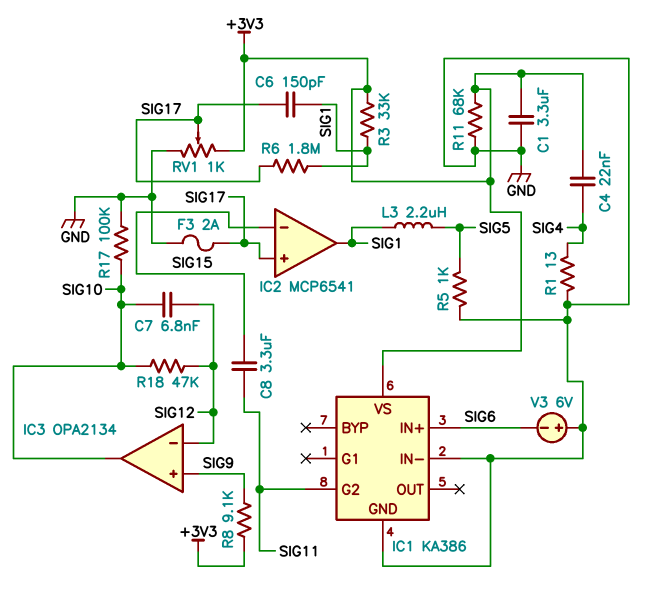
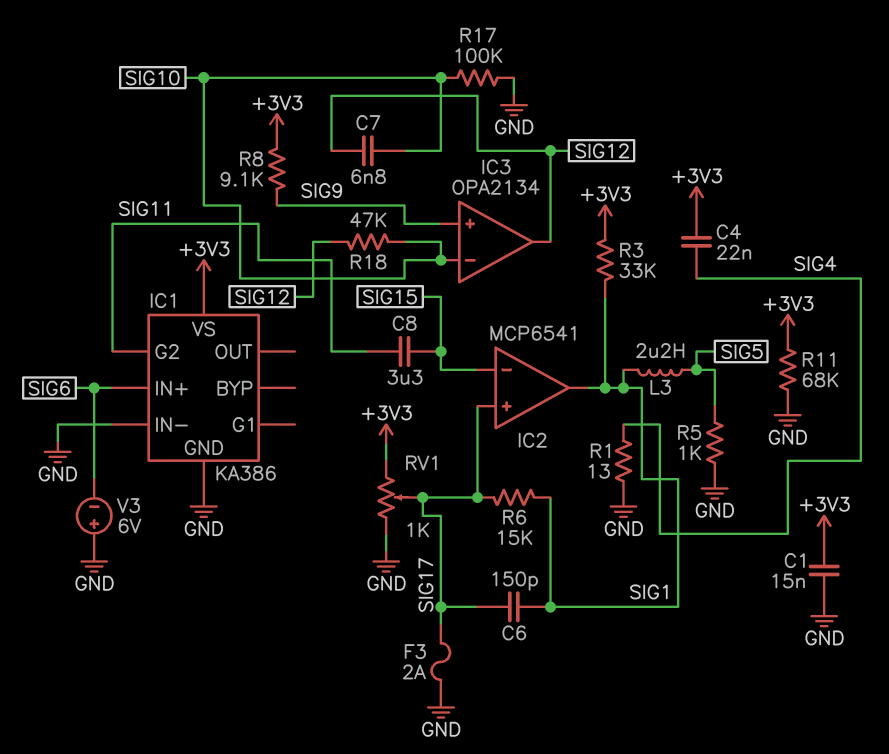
C1: 3.3uF (+3V3, GND) -> 15nF (+3V3, GND)
IC3 pin in-: SIG12 -> SIG10
IC3 pin out: SIG10 -> SIG12
R6: 1.8M (SIG1, SIG17) -> 15k (SIG1, SIG17)

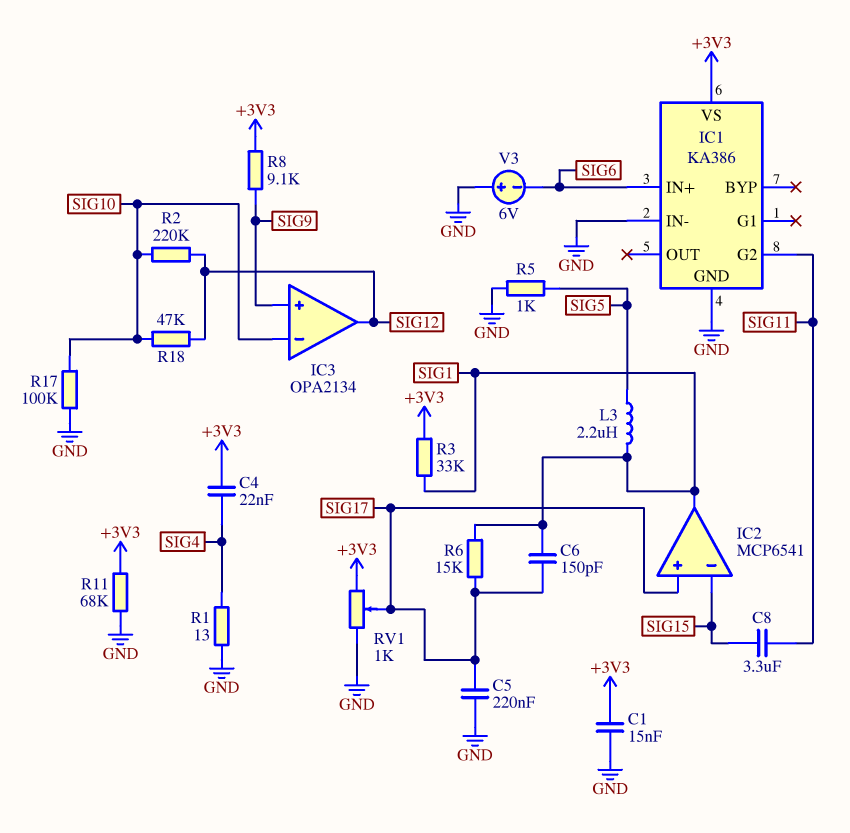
C5: none -> 220nF (GND, SIG17)
C7: 6.8nF (SIG10, SIG12) -> none
F3: 2A (GND, SIG17) -> none
R2: none -> 220k (SIG10, SIG12)

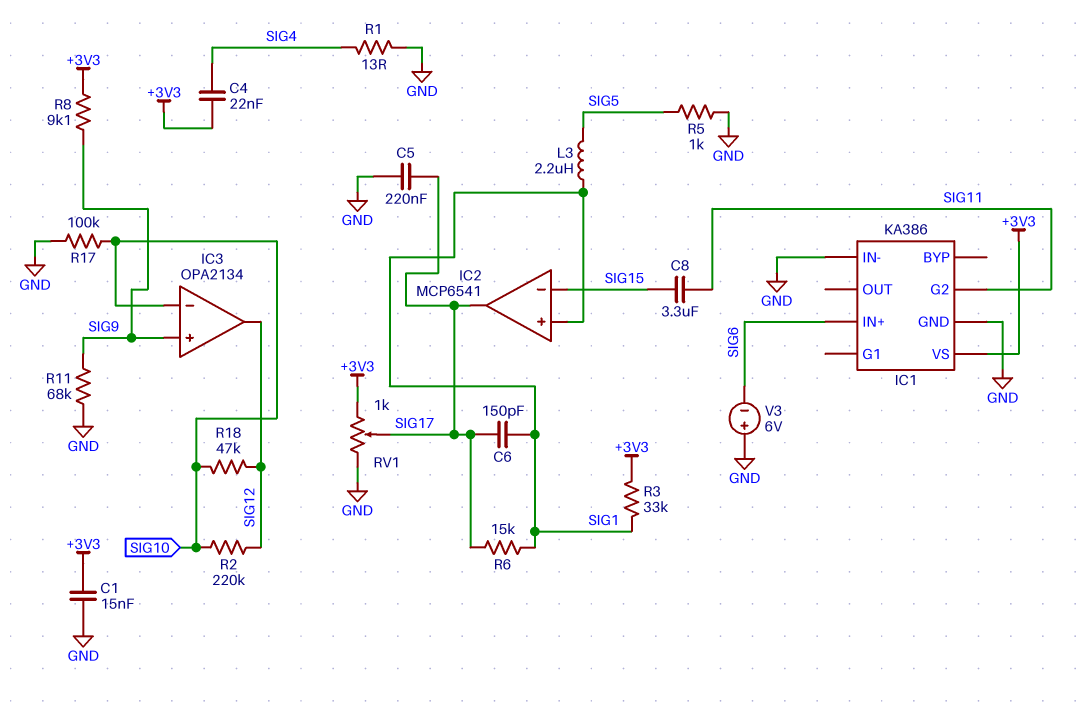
IC2 pin in+: SIG17 -> SIG1
IC2 pin out: SIG1 -> SIG17
R11: 68k (+3V3, GND) -> 68k (GND, SIG9)

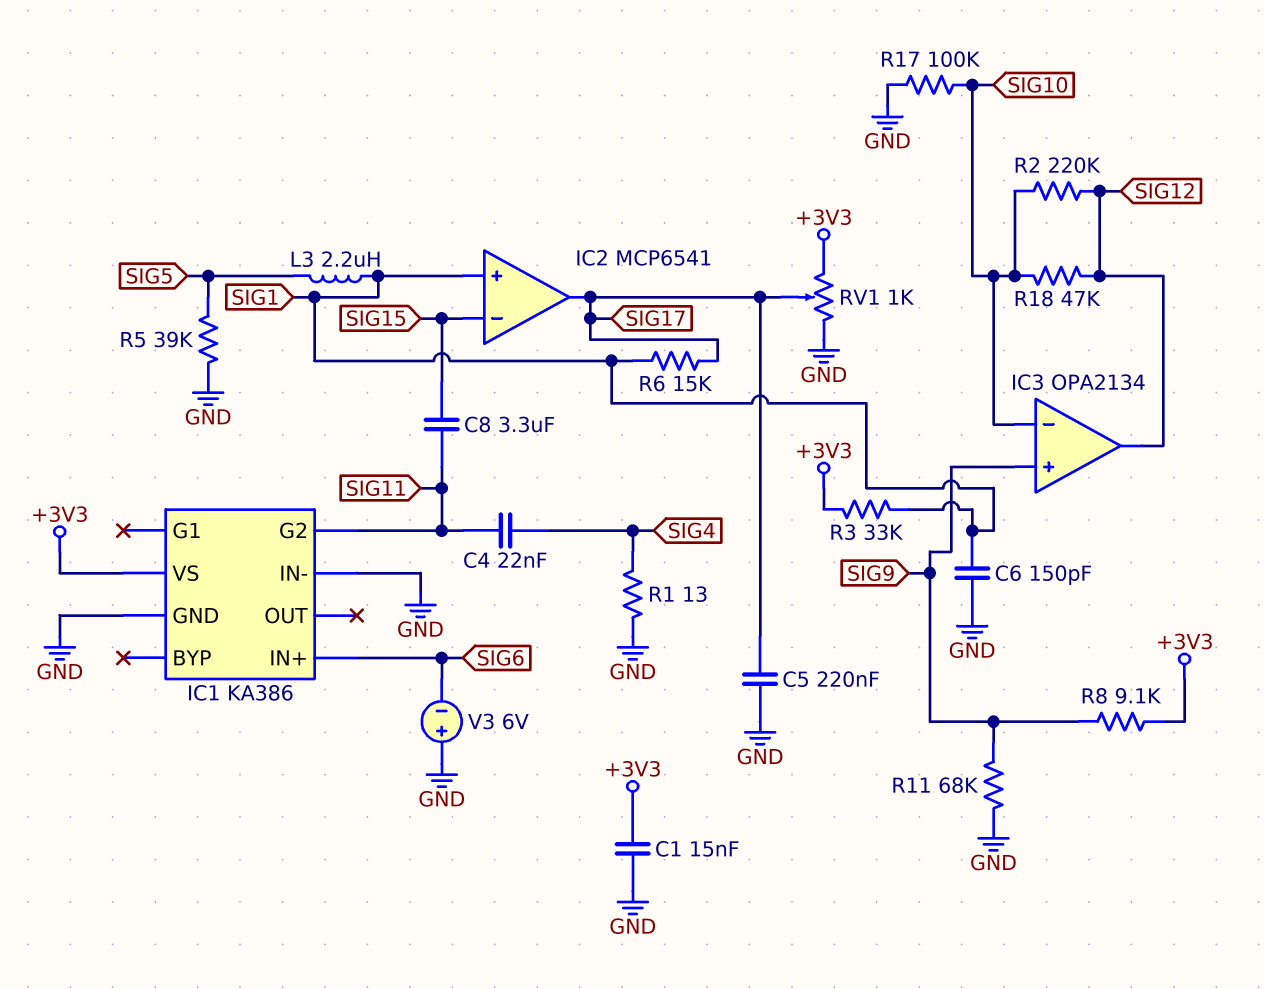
C4: 22nF (+3V3, SIG4) -> 22nF (SIG4, SIG11)
C6: 150pF (SIG1, SIG17) -> 150pF (GND, SIG1)
R5: 1k (GND, SIG5) -> 39k (GND, SIG5)

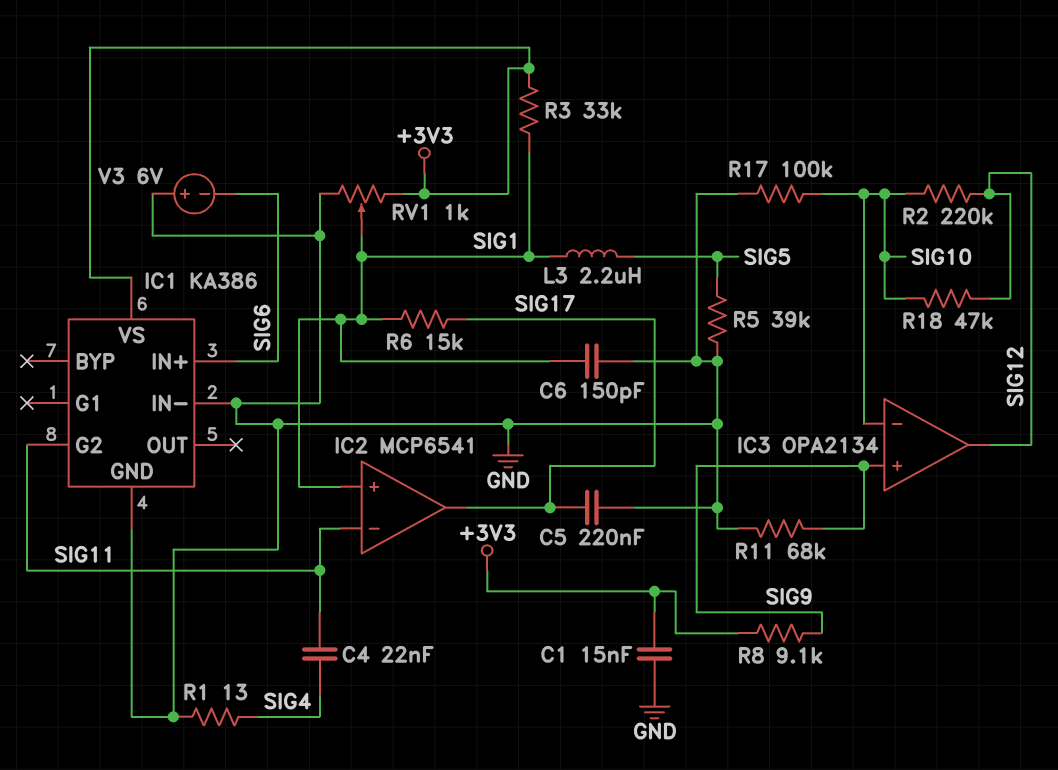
C8: 3.3uF (SIG11, SIG15) -> none
IC2 pin in-: SIG15 -> SIG11
RV1: 1k (+3V3, GND, wiper SIG17) -> 1k (+3V3, GND, wiper SIG1)

